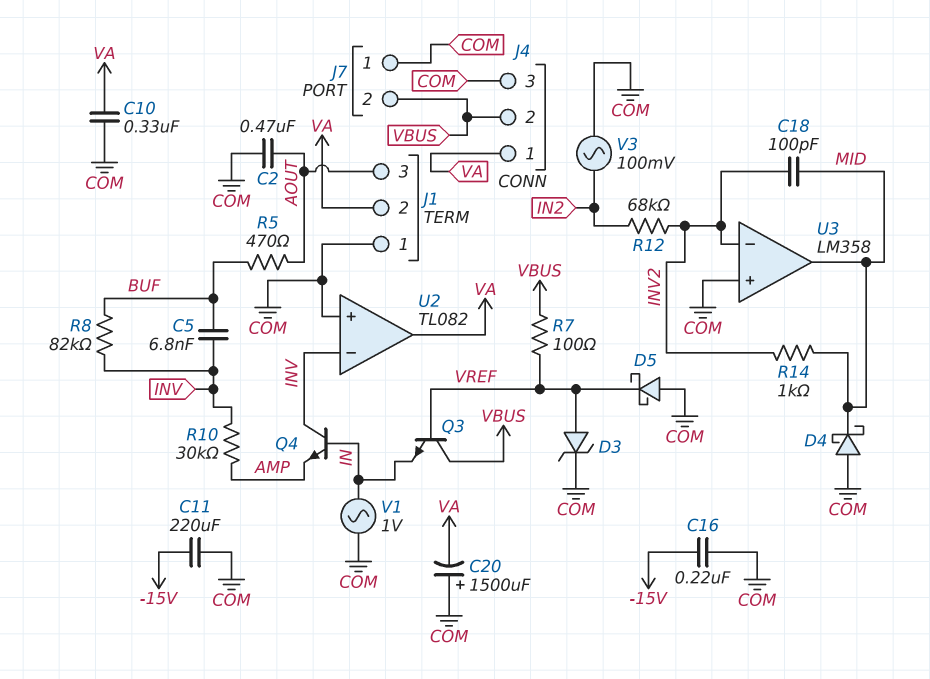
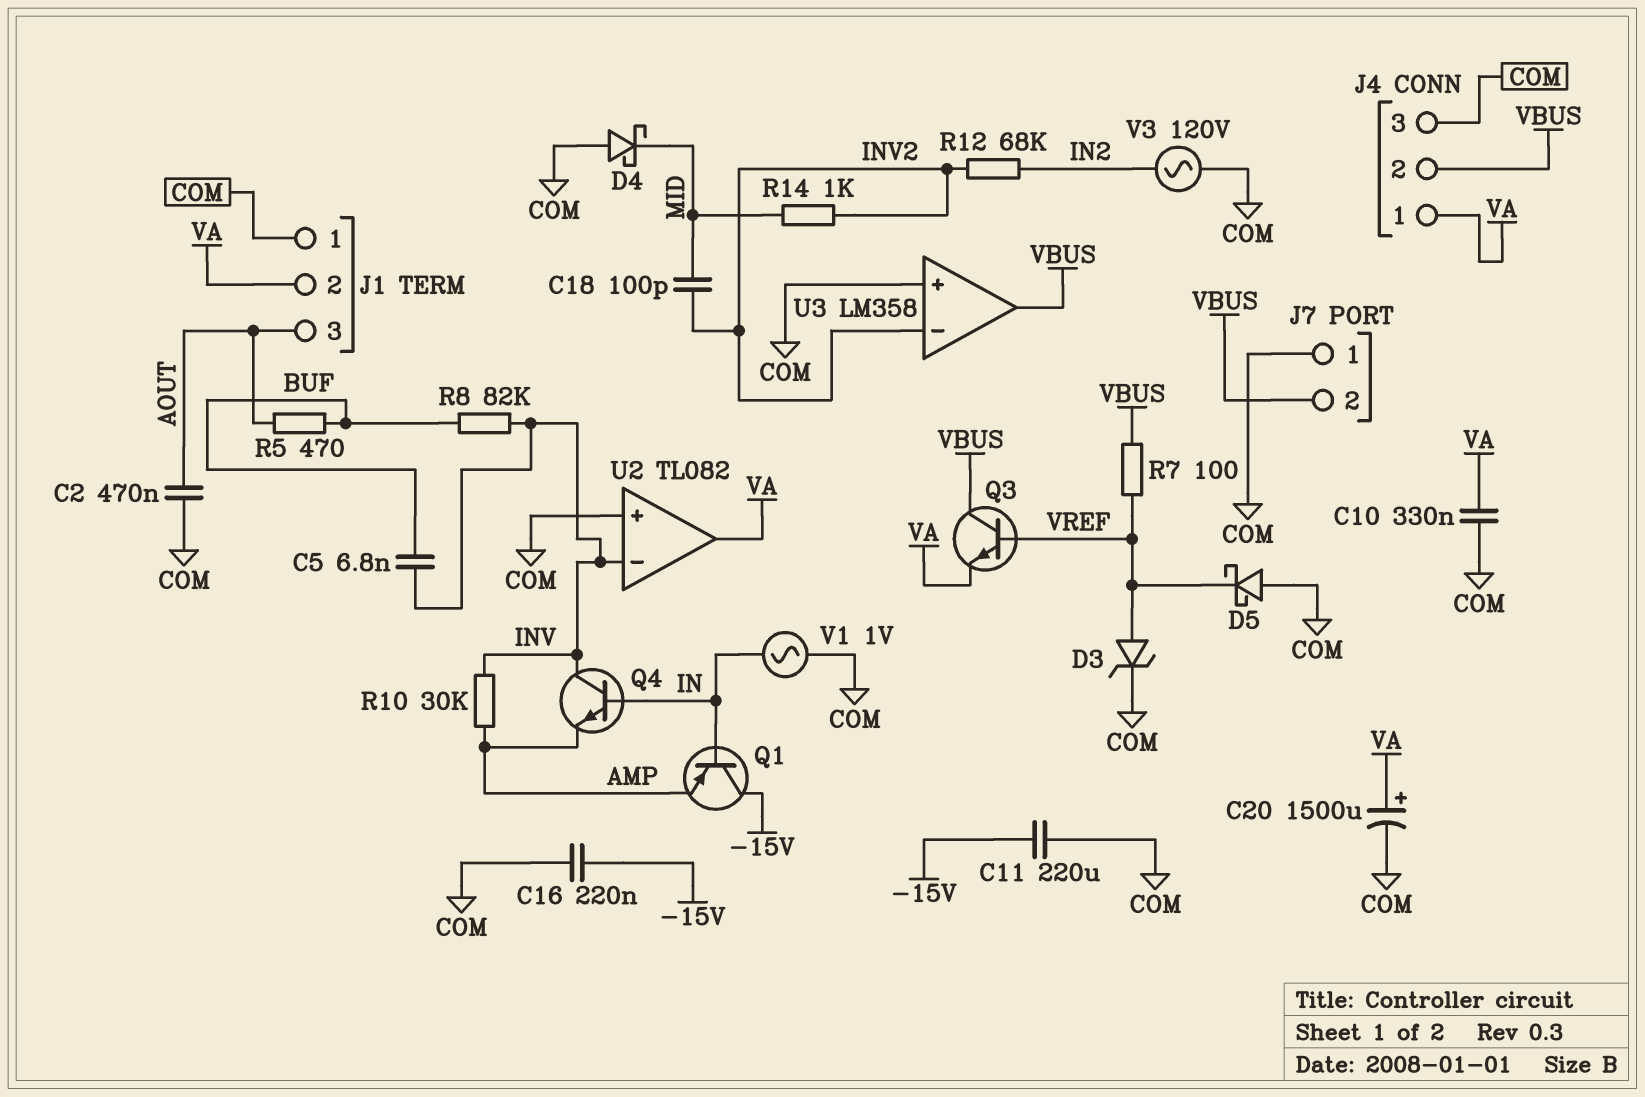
C20: 1500uF (plus COM, minus VA) -> 1500uF (plus VA, minus COM)
Q1: none -> PNP (B IN, C -15V, E AMP)
Q3: NPN (B VREF, C VBUS, E IN) -> NPN (B VREF, C VBUS, E VA)
U3 pin out: MID -> VBUS
V3: AC 100mV (COM, IN2) -> AC 120V (COM, IN2)

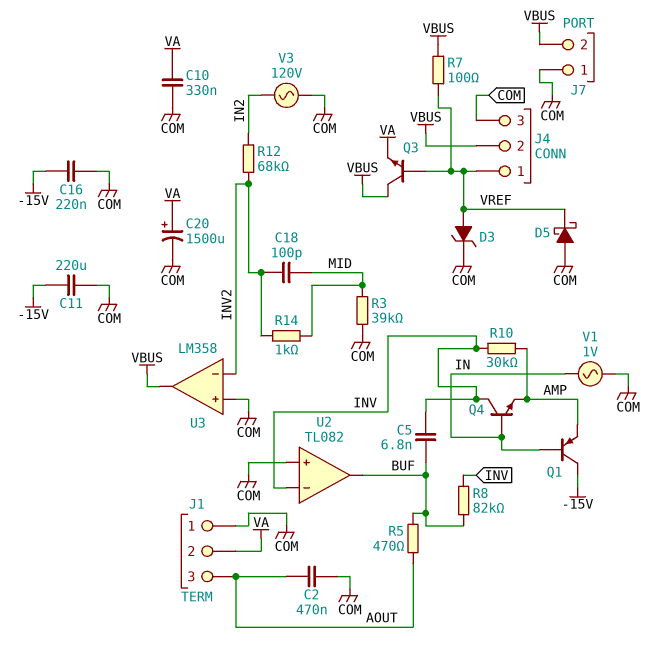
D4: schottky (A COM, K MID) -> none
J4 pin 1: VA -> VREF
R3: none -> 39k (COM, MID)
U2 pin out: VA -> BUF

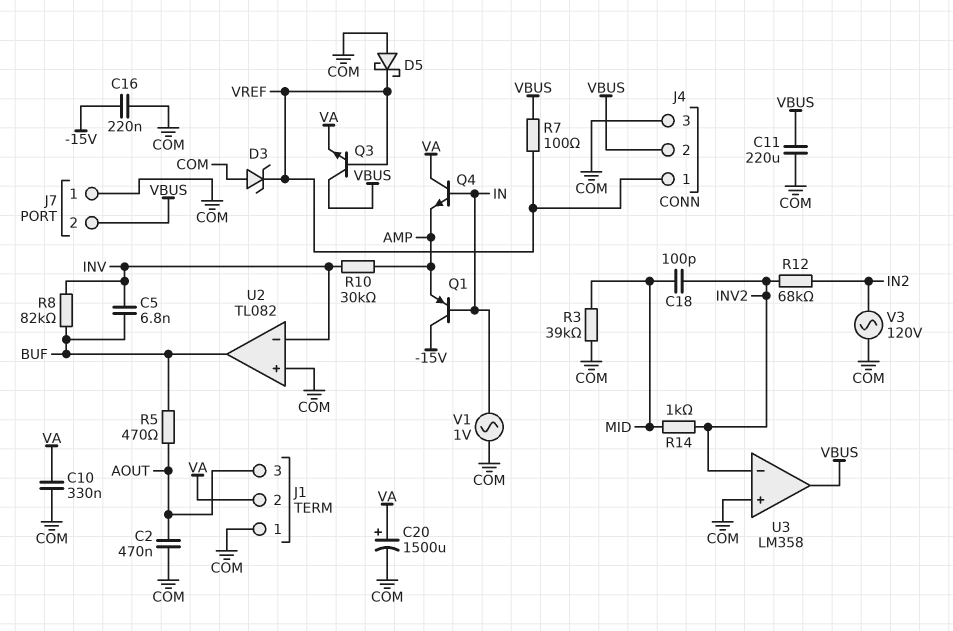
C11: 220uF (-15V, COM) -> 220uF (COM, VBUS)
D3: zener (A VREF, K COM) -> zener (A COM, K VREF)
Q4: NPN (B IN, C INV, E AMP) -> NPN (B IN, C VA, E AMP)

